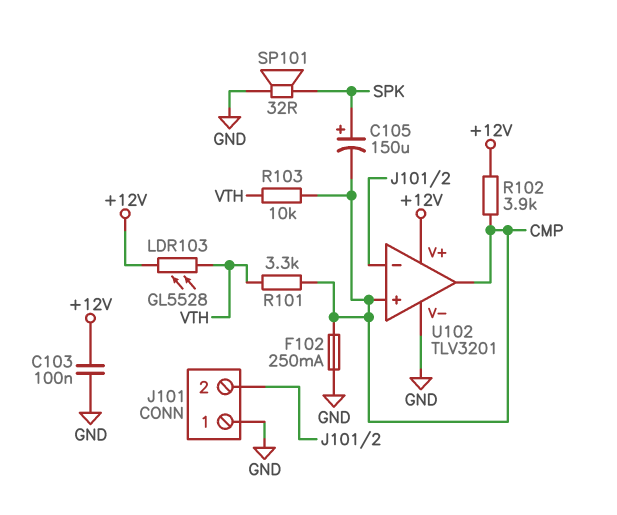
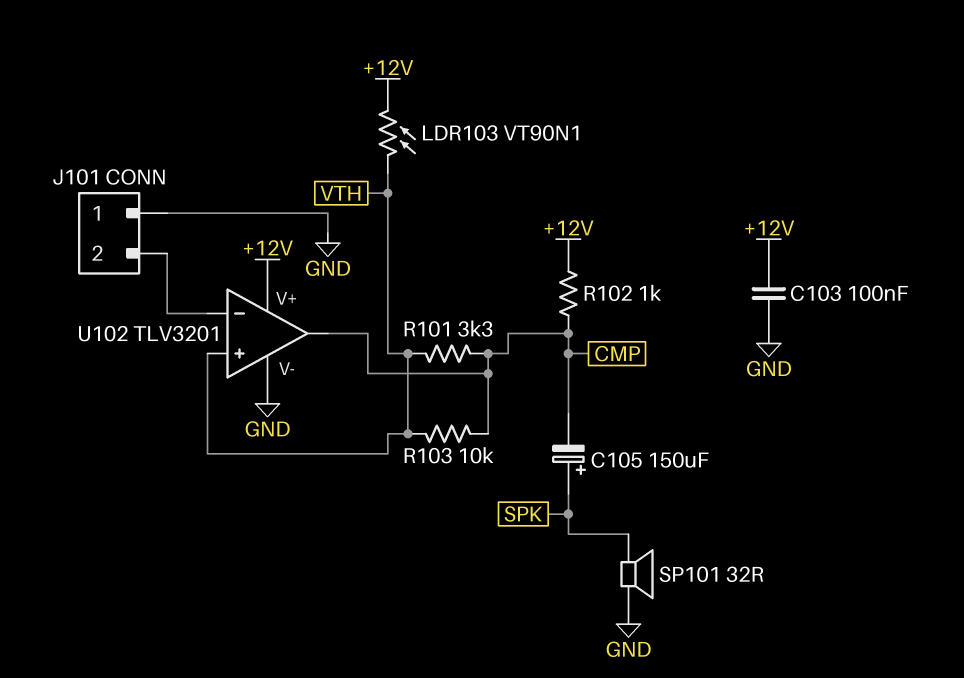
F102: 250mA (CMP, GND) -> none
LDR103: GL5528 (+12V, VTH) -> VT90N1 (+12V, VTH)
R102: 3.9k (+12V, CMP) -> 1k (+12V, CMP)
U102 pin in+: CMP -> VTH

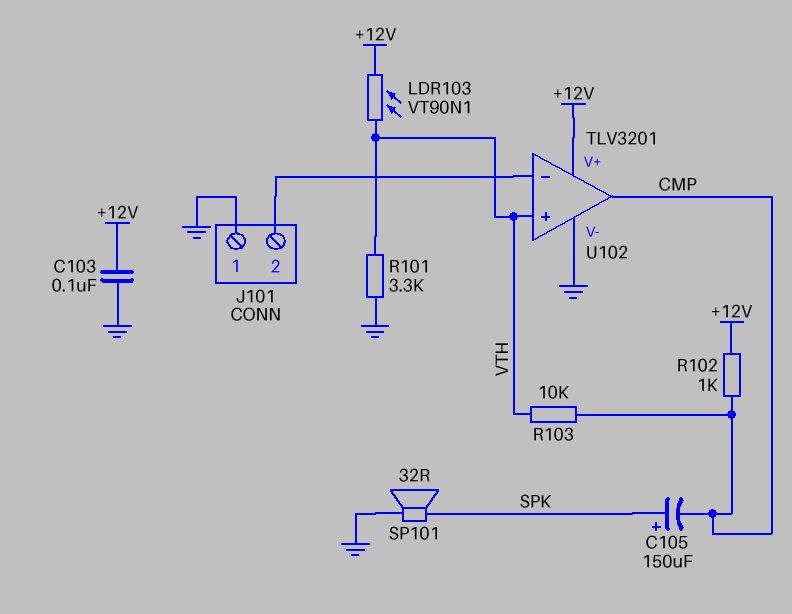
R101: 3.3k (CMP, VTH) -> 3.3k (GND, VTH)

